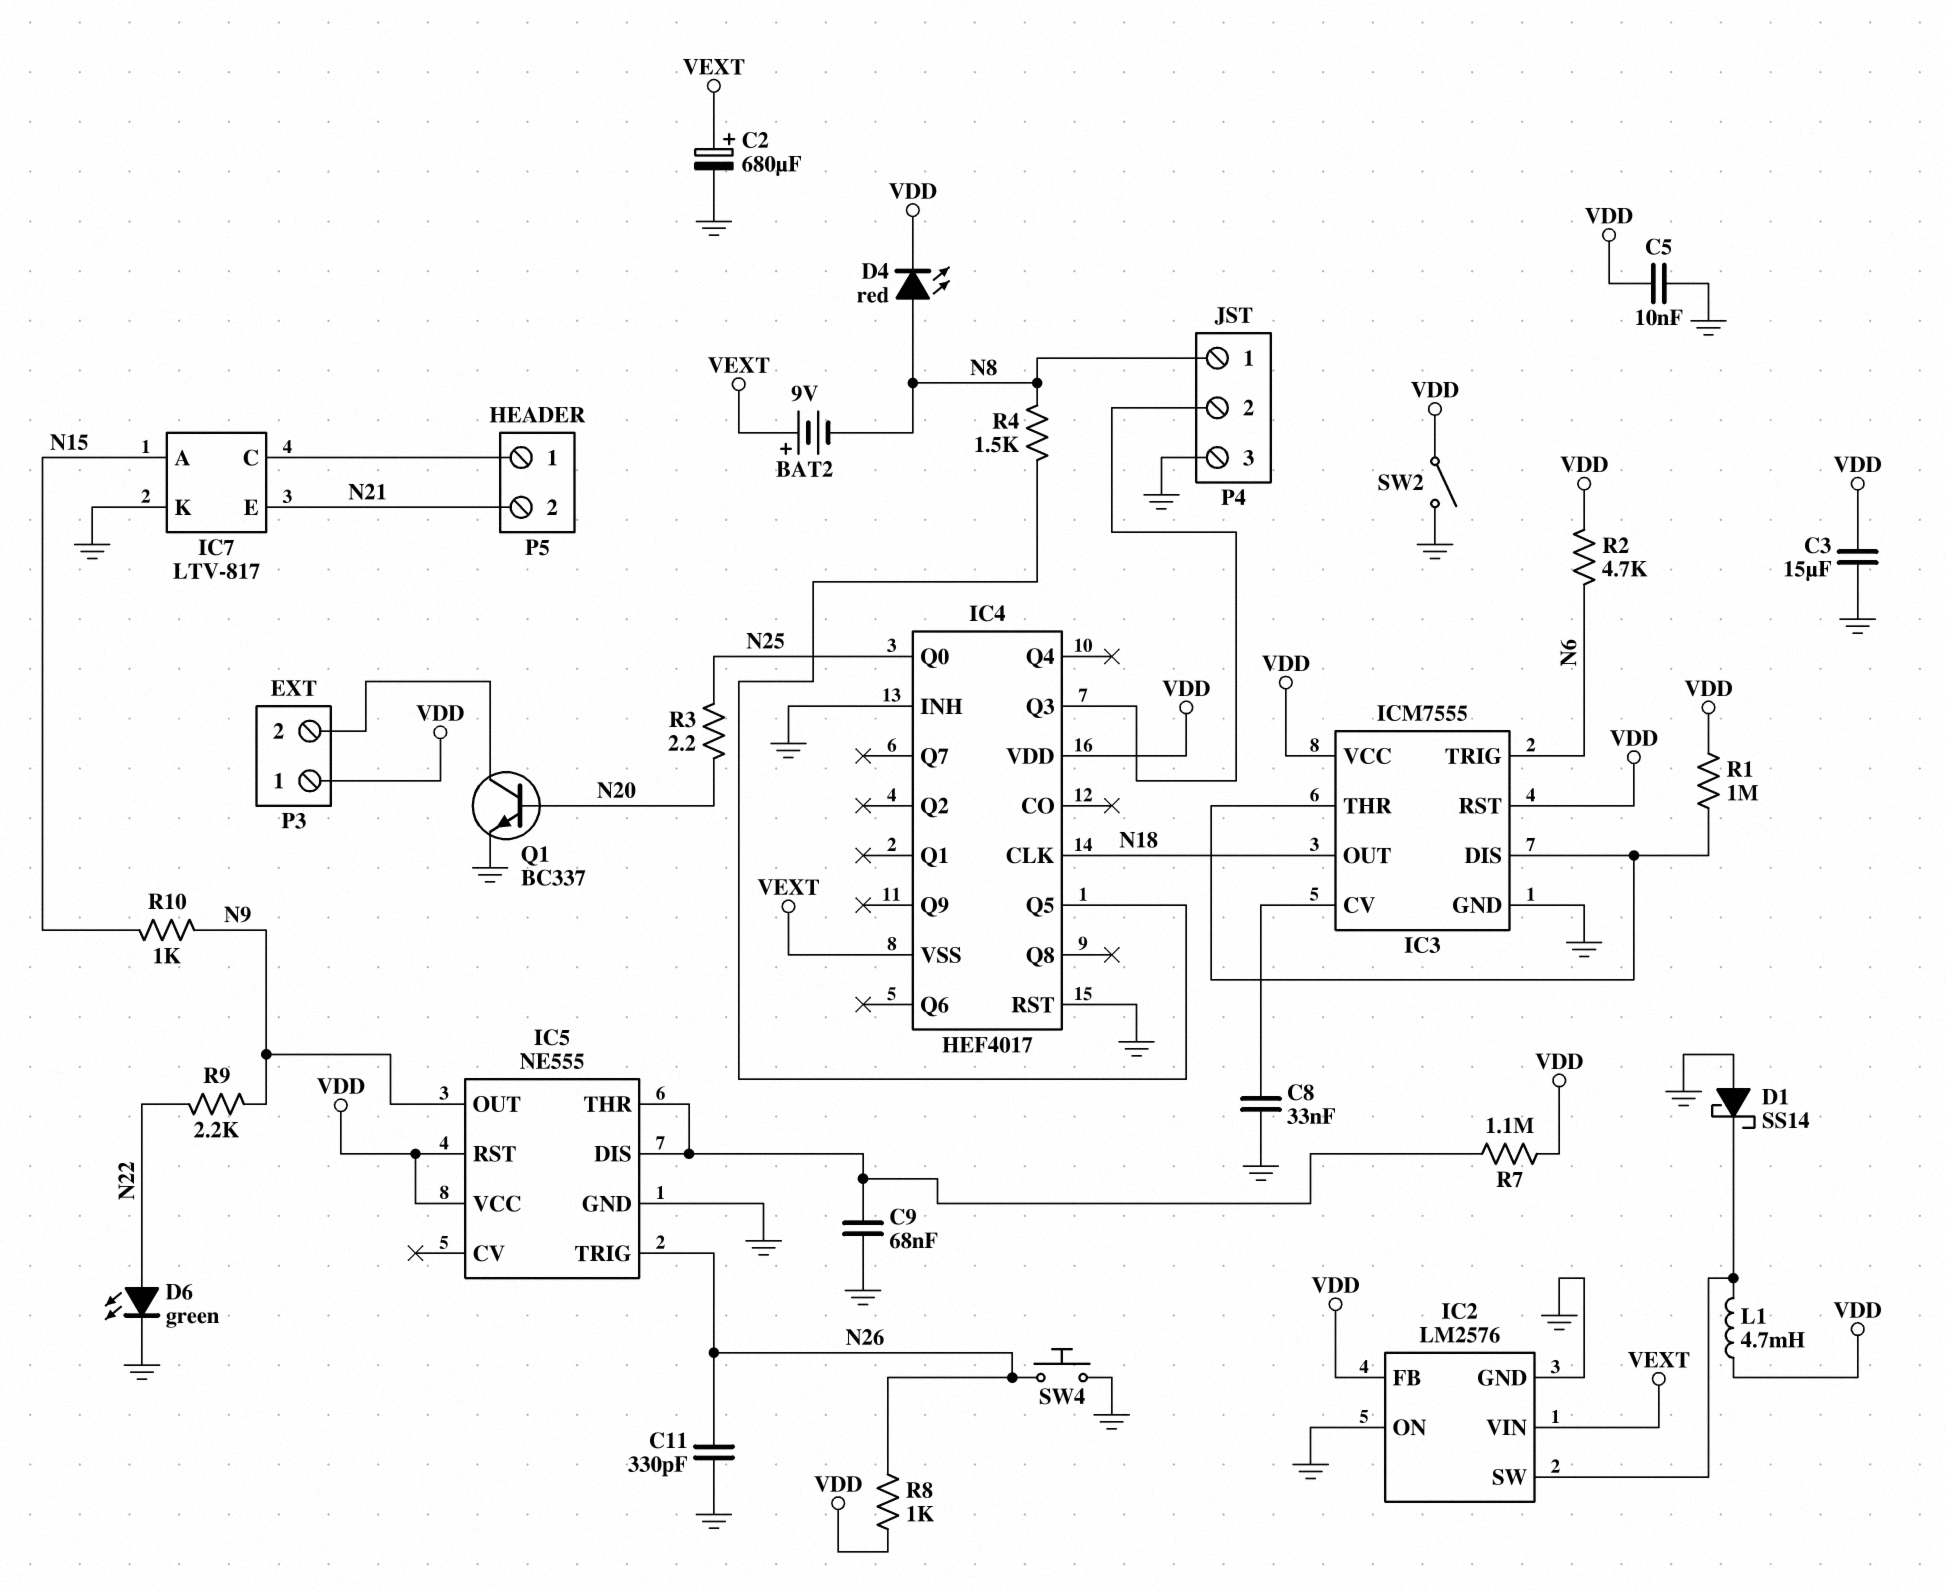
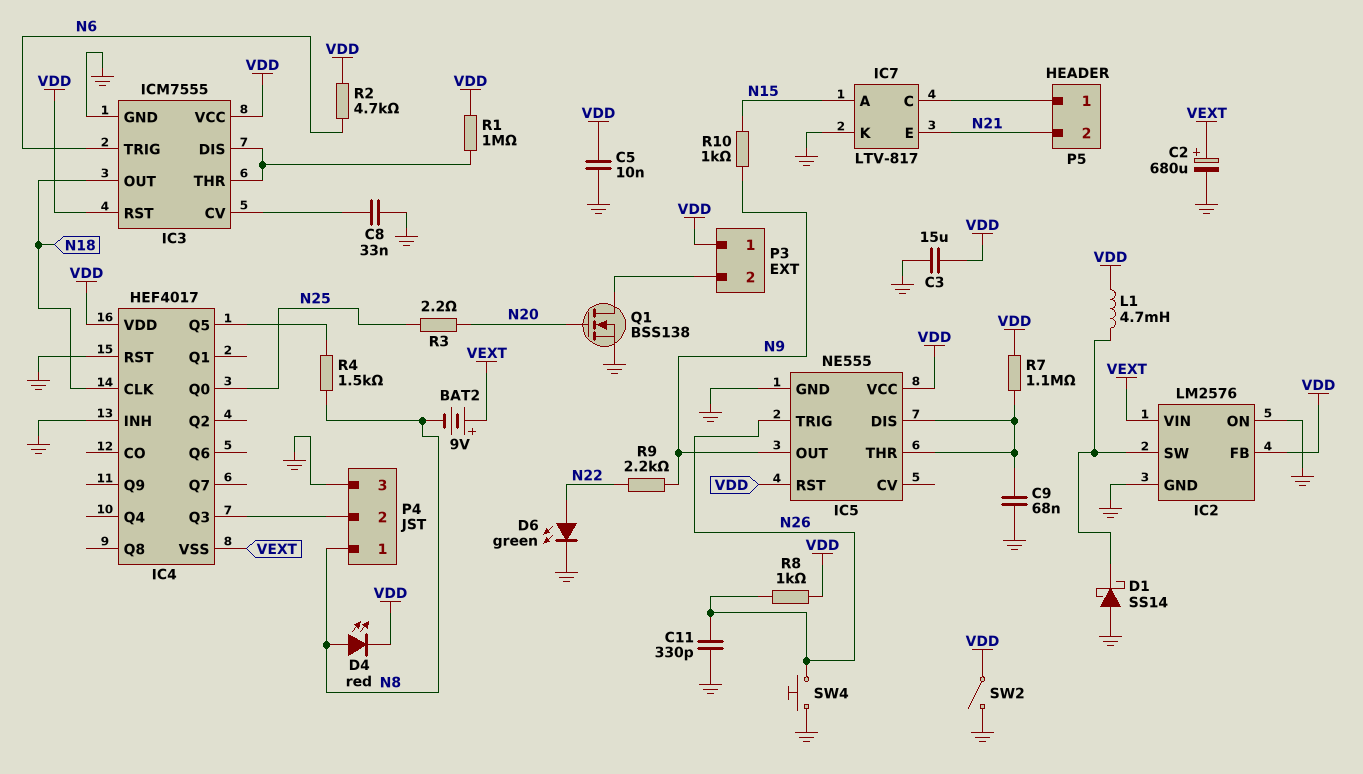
Q1: NPN BC337 (B N20, C P3/2, E GND) -> NMOS BSS138 (G N20, D P3/2, S GND)

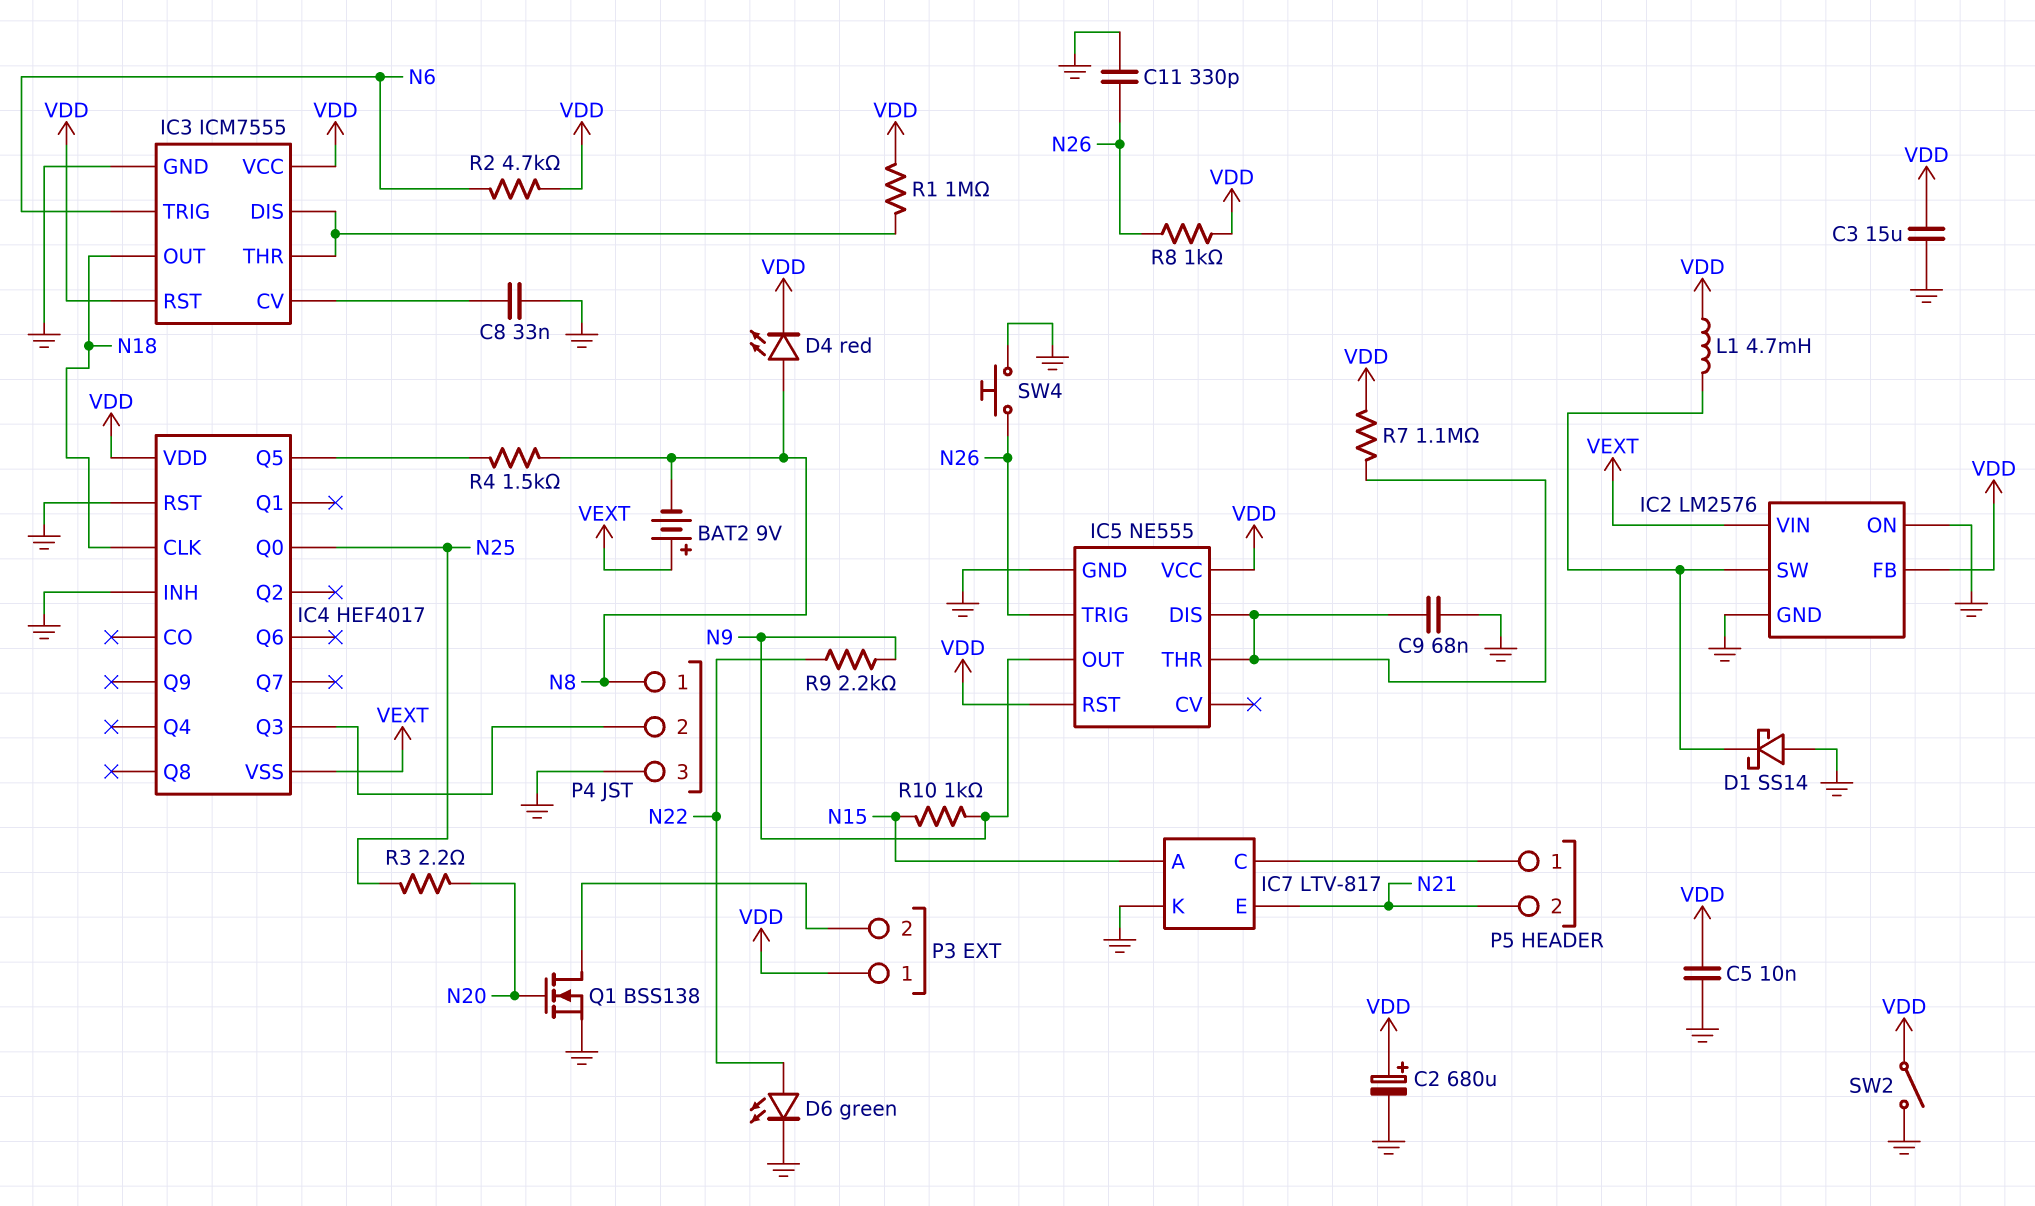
C2: 680uF (plus VEXT, minus GND) -> 680uF (plus VDD, minus GND)

